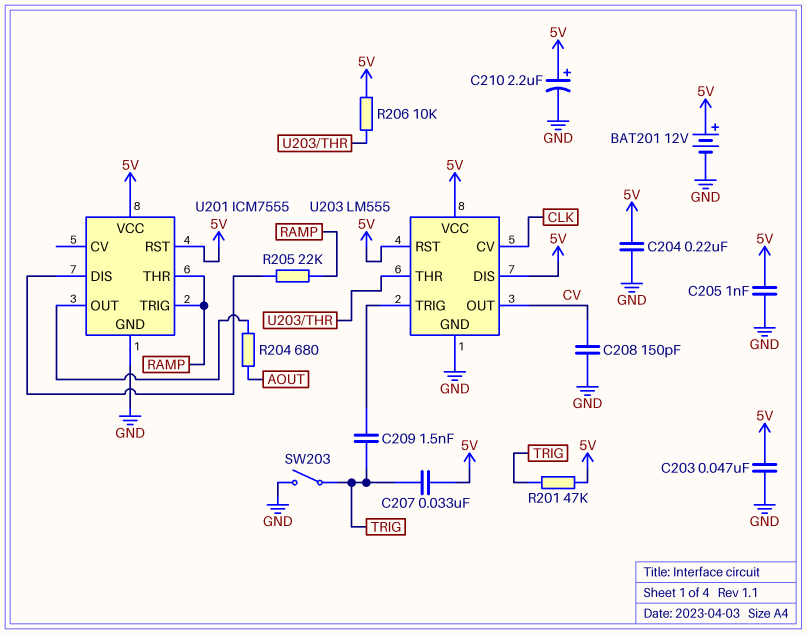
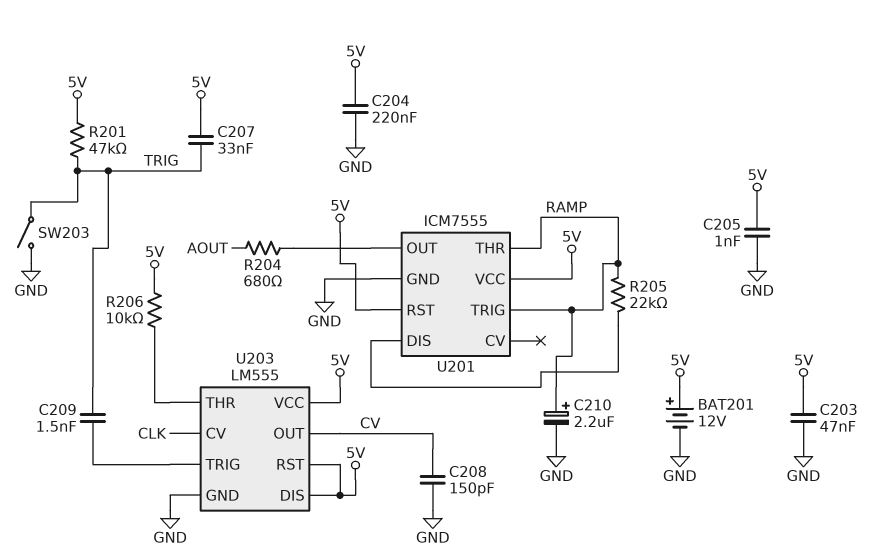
C210: 2.2uF (plus 5V, minus GND) -> 2.2uF (plus RAMP, minus GND)

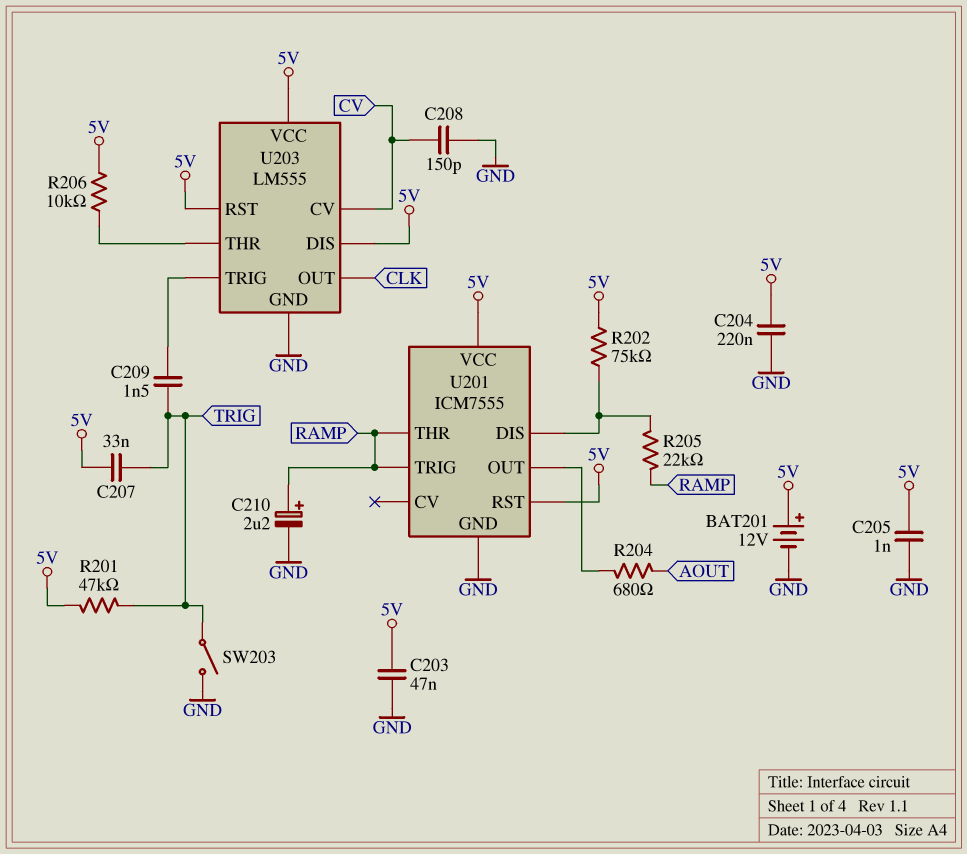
R202: none -> 75k (5V, U201/DIS)
U203 pin CV: CLK -> CV
U203 pin OUT: CV -> CLK

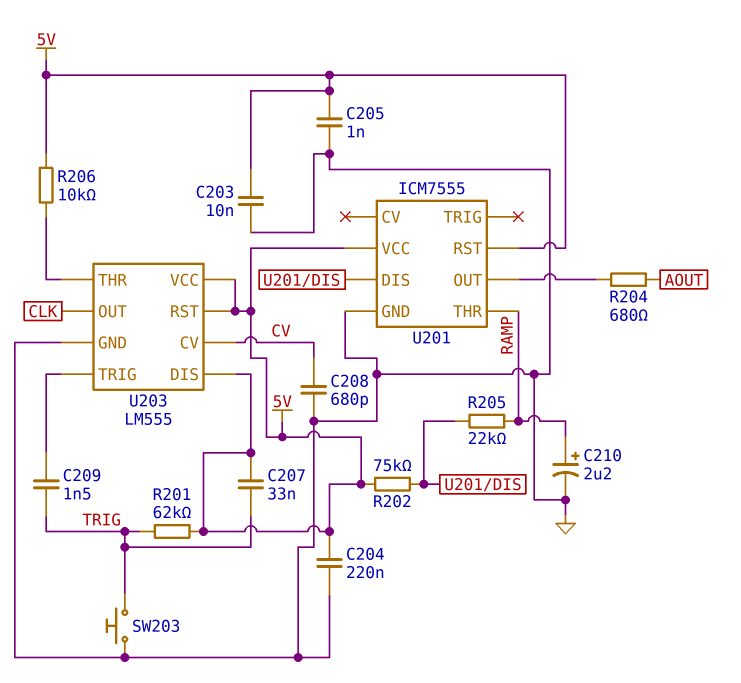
BAT201: 12V (plus 5V, minus GND) -> none
C203: 47nF (5V, GND) -> 10nF (5V, GND)
C208: 150pF (CV, GND) -> 680pF (CV, GND)
R201: 47k (5V, TRIG) -> 62k (5V, TRIG)
SW203: switch (GND, TRIG) -> button (GND, TRIG)
U201 pin TRIG: RAMP -> none

